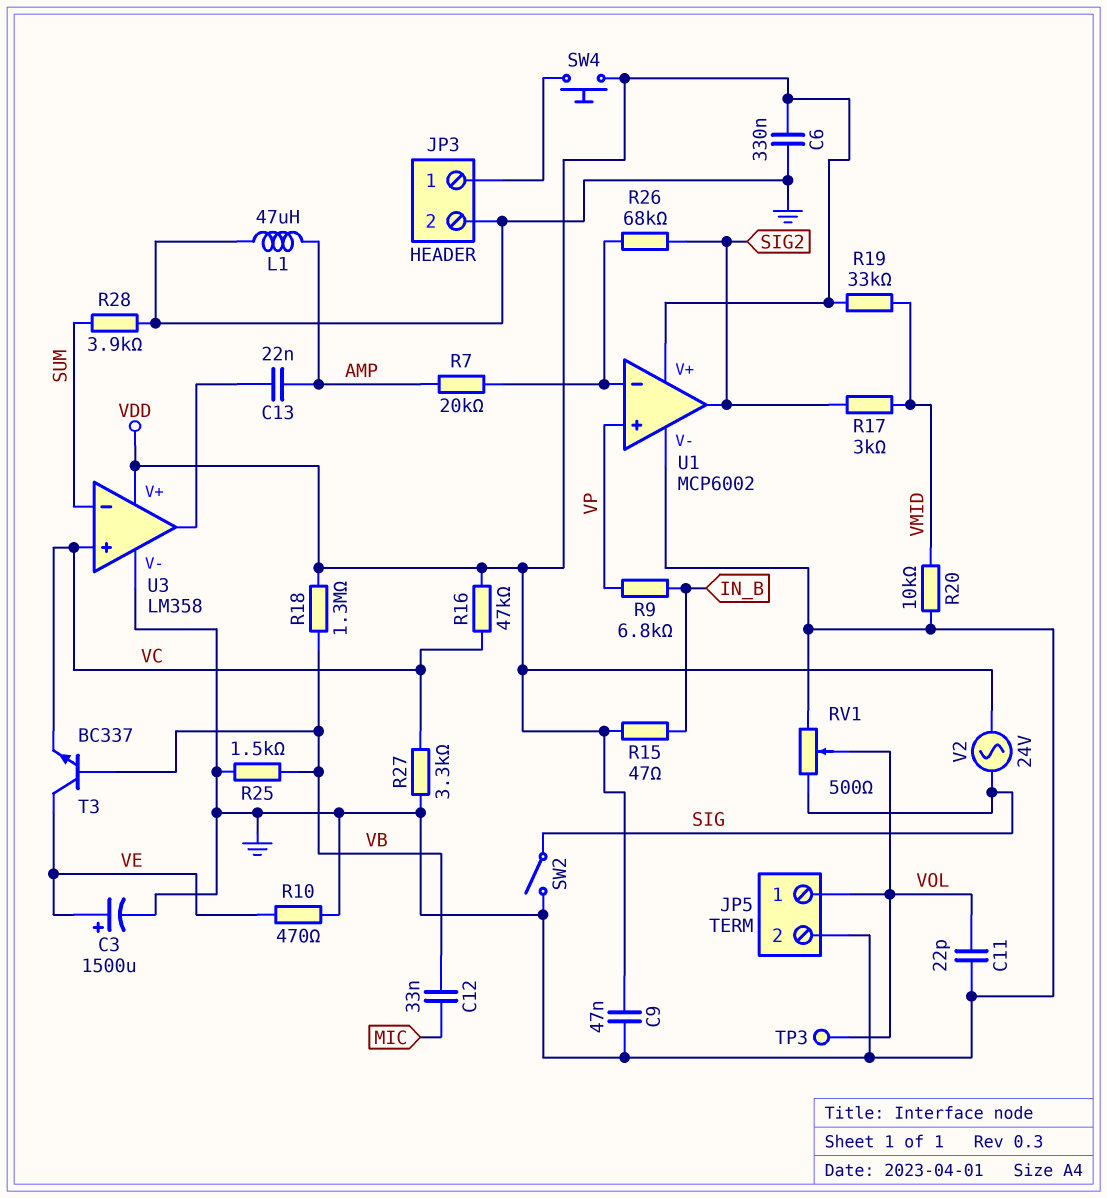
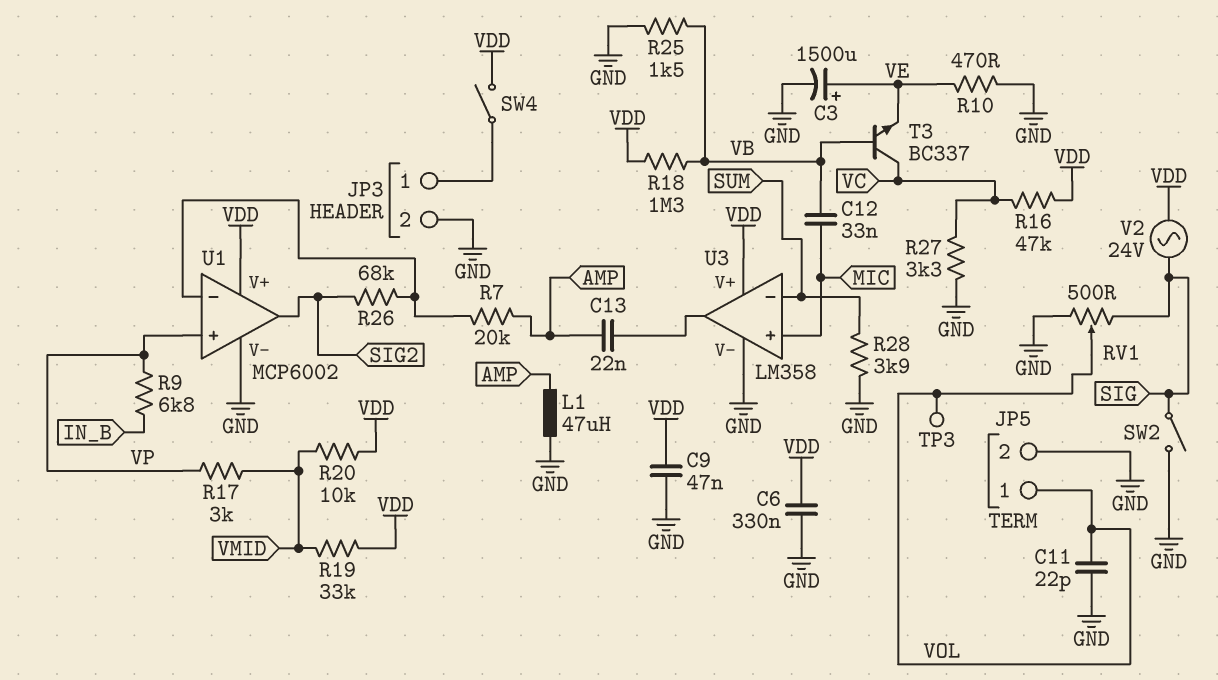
R15: 47 (IN_B, VDD) -> none
R17: 3k (SIG2, VMID) -> 3k (VMID, VP)
R20: 10k (GND, VMID) -> 10k (VDD, VMID)
SW4: button (JP3/1, VDD) -> switch (JP3/1, VDD)
T3: NPN BC337 (B VB, C VE, E VC) -> NPN BC337 (B VB, C VC, E VE)
U3 pin in+: VC -> MIC

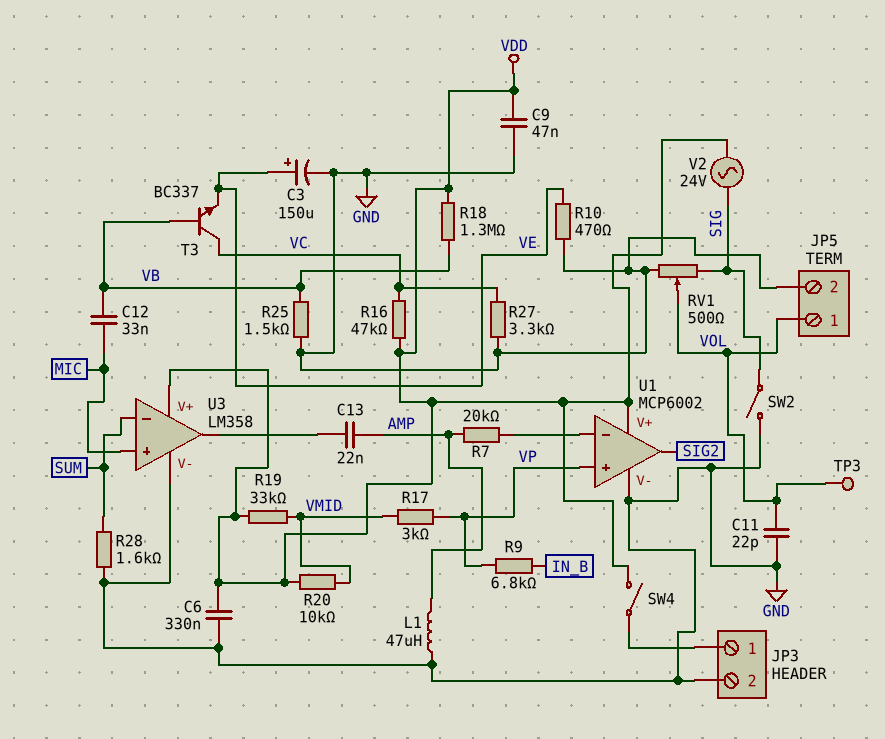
C3: 1500uF (plus VE, minus GND) -> 150uF (plus VE, minus GND)
R26: 68k (SIG2, U1/in-) -> none
R28: 3.9k (GND, SUM) -> 1.6k (GND, SUM)

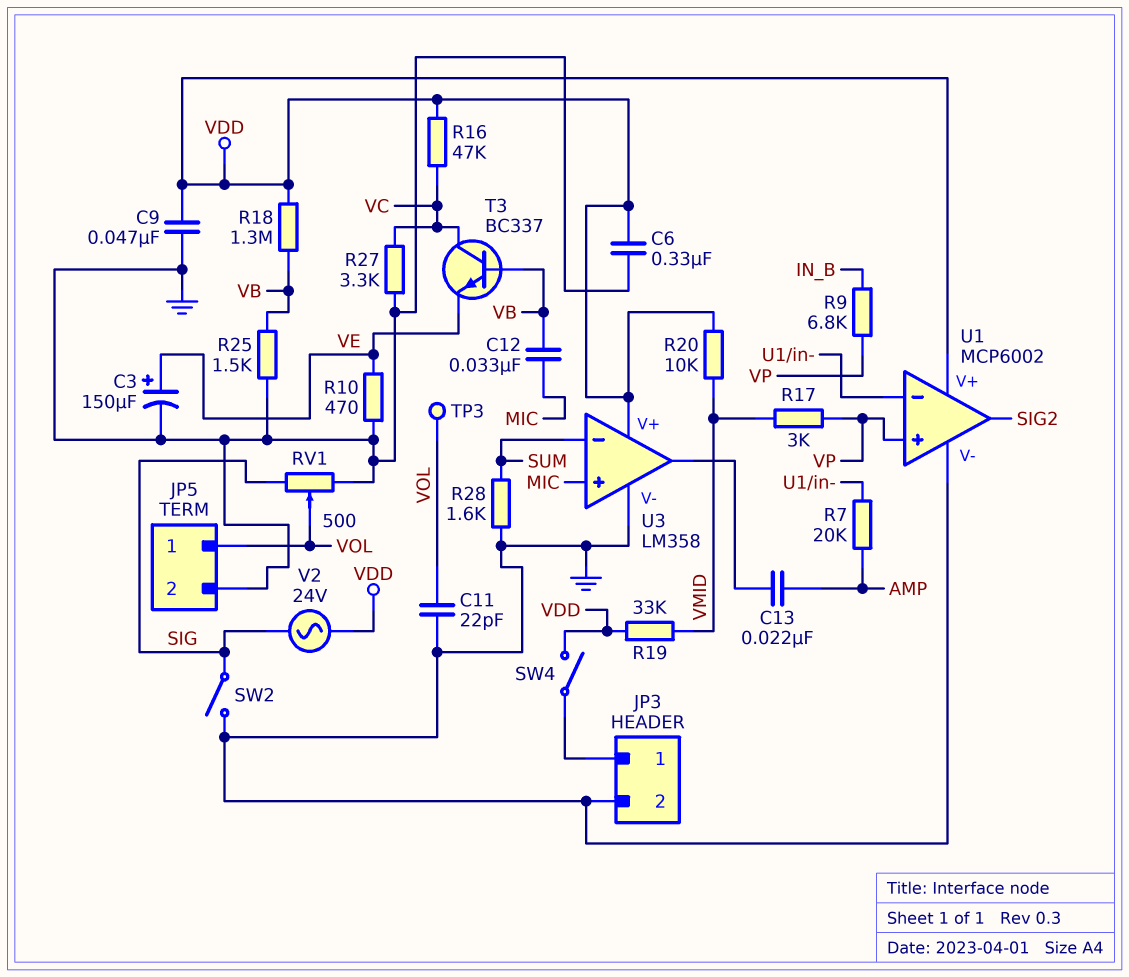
L1: 47uH (AMP, GND) -> none

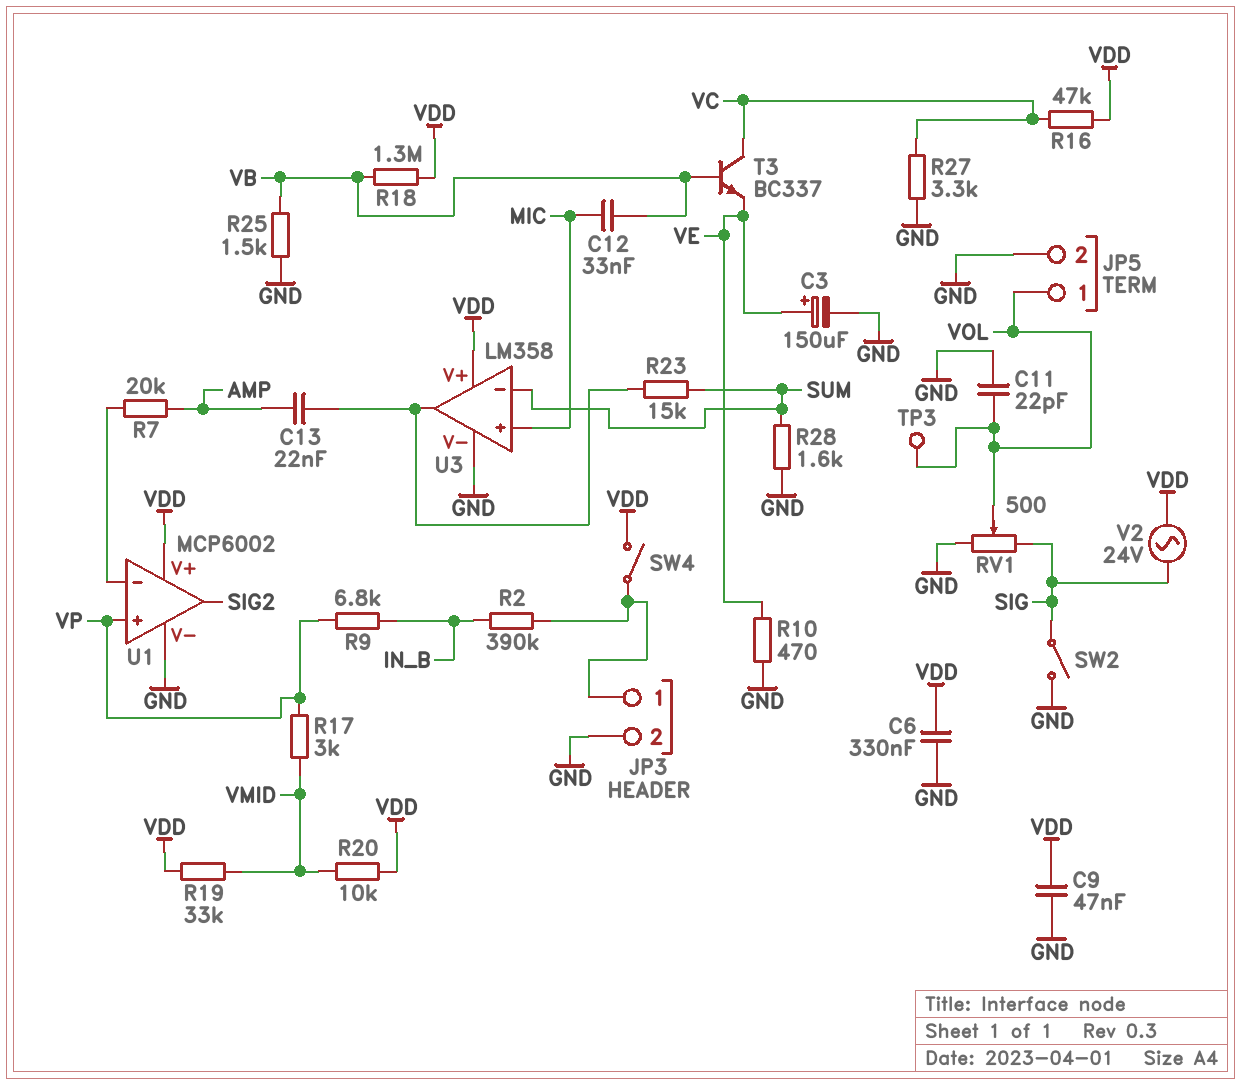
R2: none -> 390k (IN_B, JP3/1)
R23: none -> 15k (SUM, U3/out)

